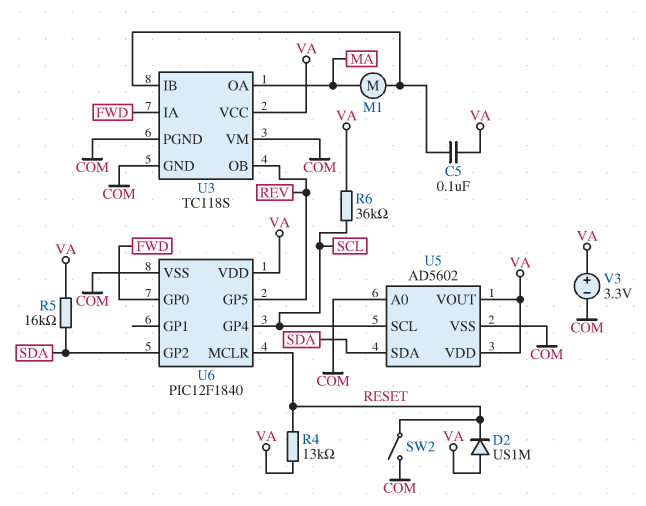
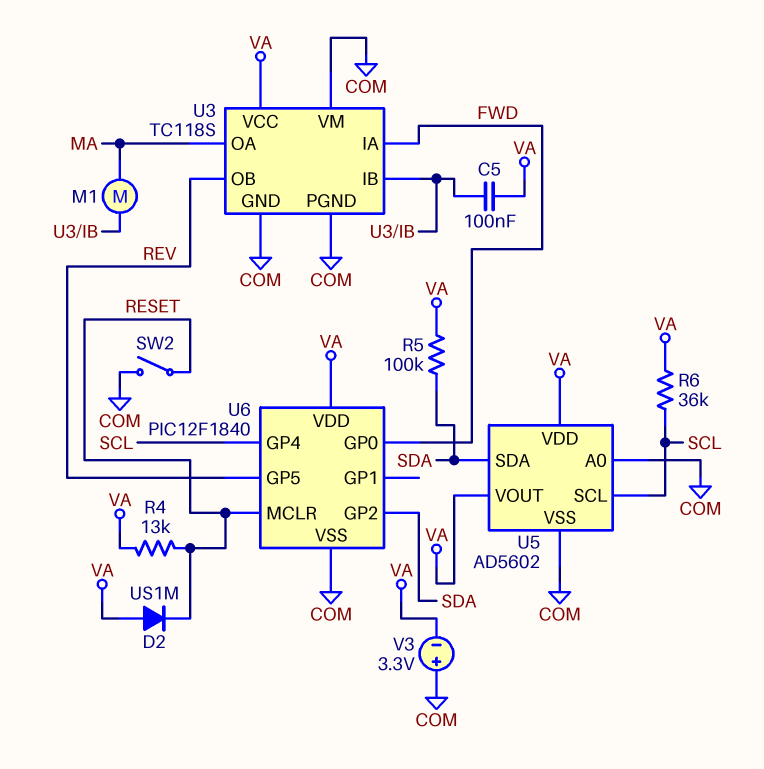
R5: 16k (SDA, VA) -> 100k (SDA, VA)
V3: 3.3V (plus VA, minus COM) -> 3.3V (plus COM, minus VA)

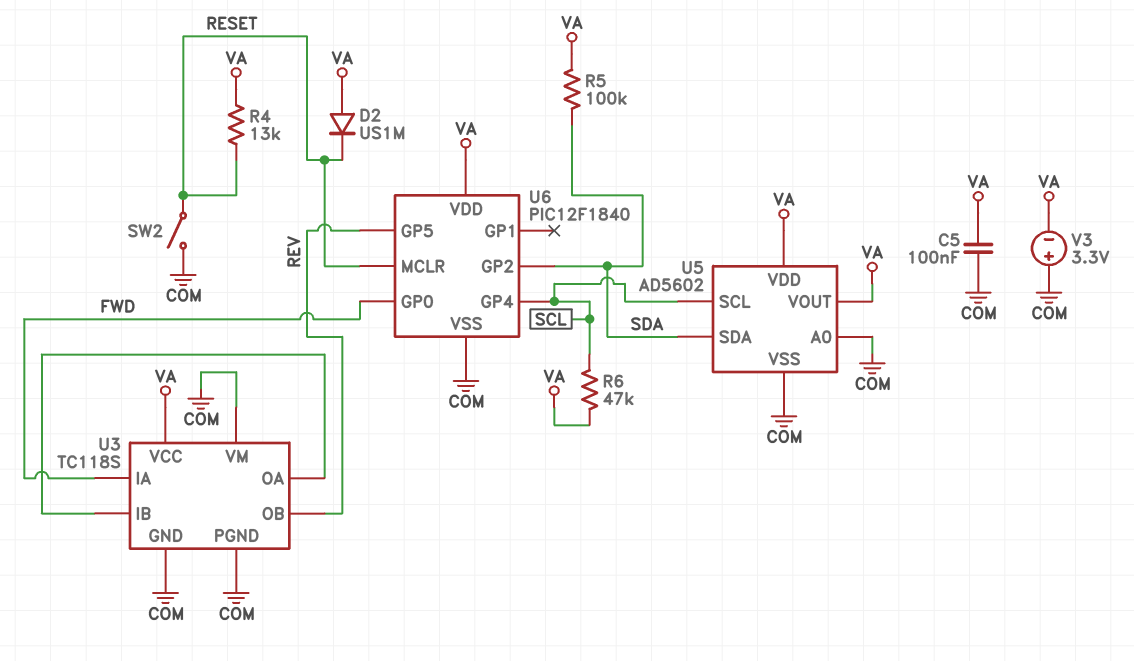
C5: 100nF (U3/IB, VA) -> 100nF (COM, VA)
M1: motor (MA, U3/IB) -> none
R6: 36k (SCL, VA) -> 47k (SCL, VA)
U3 pin OA: MA -> U3/IB

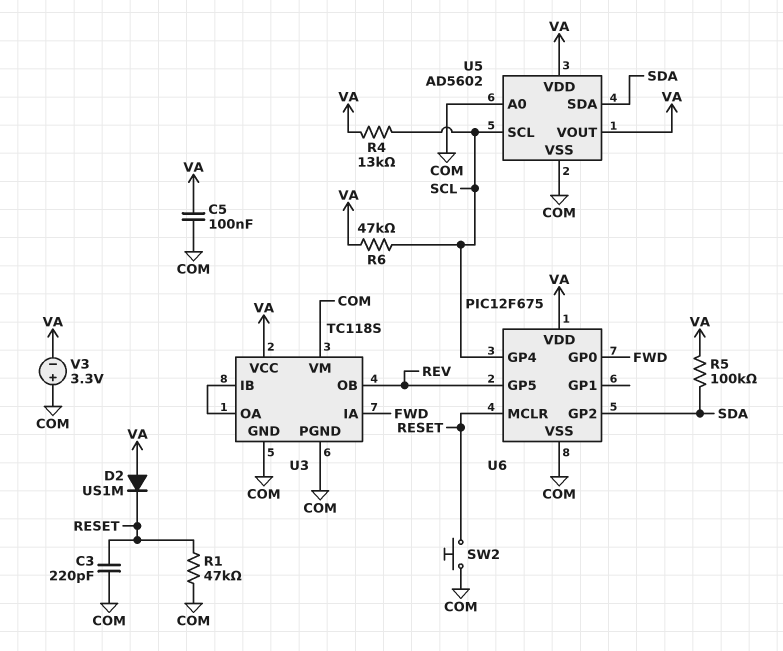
C3: none -> 220pF (COM, RESET)
R1: none -> 47k (COM, RESET)
R4: 13k (RESET, VA) -> 13k (SCL, VA)
SW2: switch (COM, RESET) -> button (COM, RESET)
U6: PIC12F1840 -> PIC12F675

